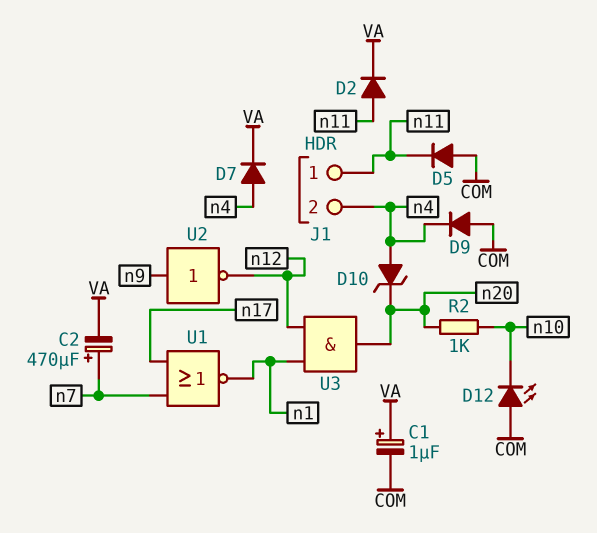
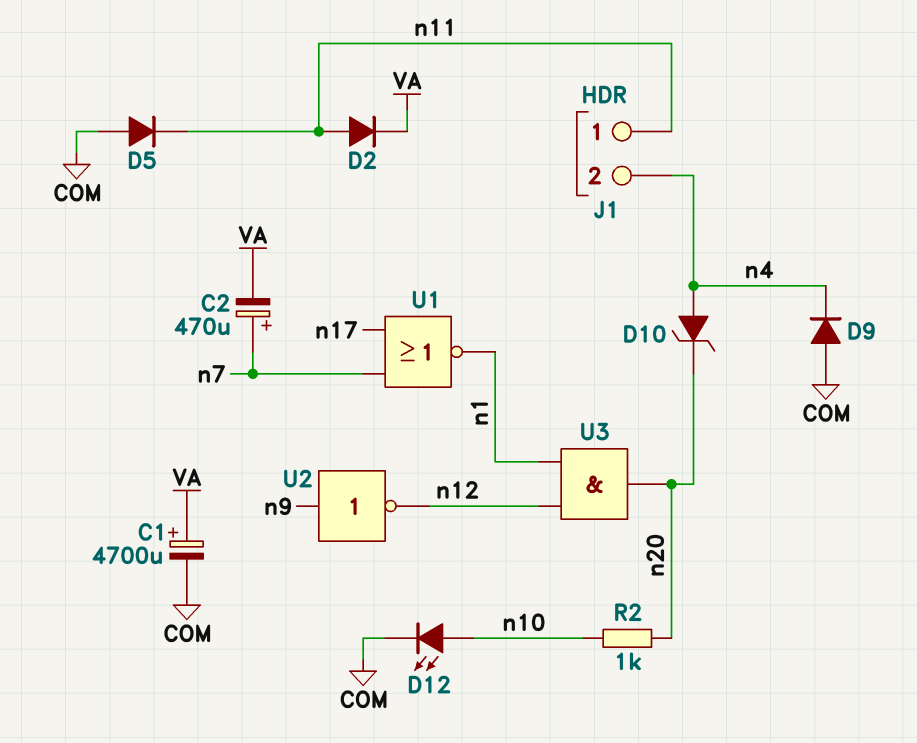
C1: 1uF (plus VA, minus COM) -> 4700uF (plus VA, minus COM)
D7: diode (A n4, K VA) -> none
D12: LED (A COM, K n10) -> LED (A n10, K COM)

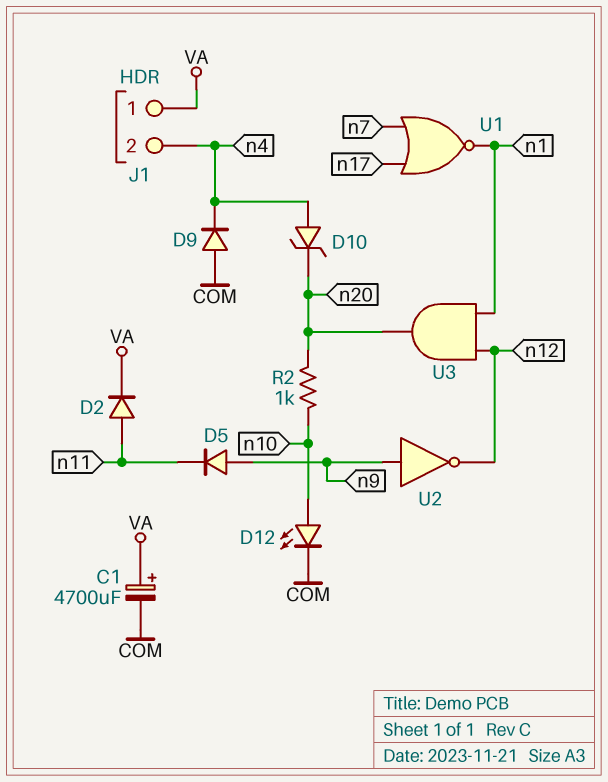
C2: 470uF (plus n7, minus VA) -> none
D5: diode (A COM, K n11) -> diode (A n9, K n11)
J1 pin 1: n11 -> VA

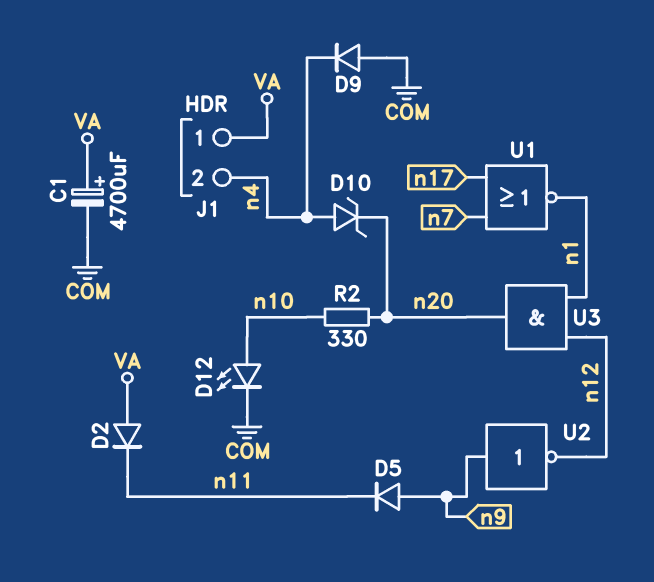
D2: diode (A n11, K VA) -> diode (A VA, K n11)
R2: 1k (n10, n20) -> 330 (n10, n20)

